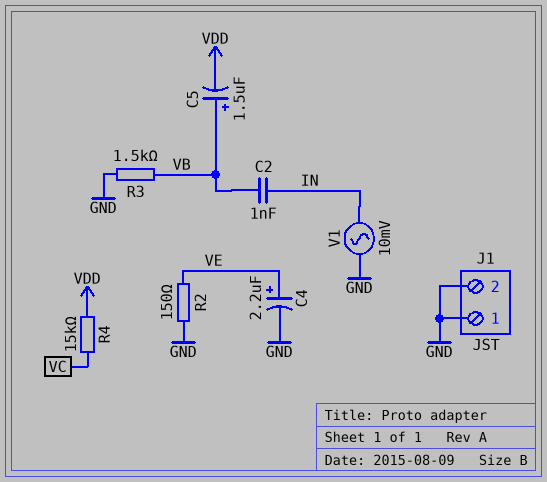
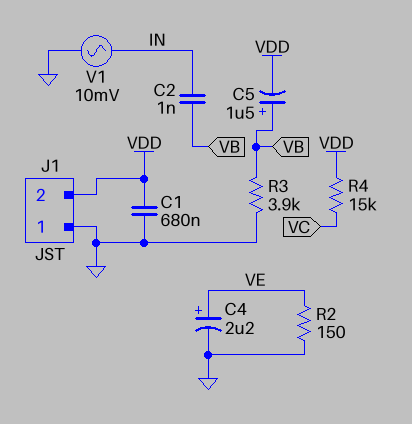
C1: none -> 680nF (GND, VDD)
J1 pin 2: GND -> VDD
R3: 1.5k (GND, VB) -> 3.9k (GND, VB)

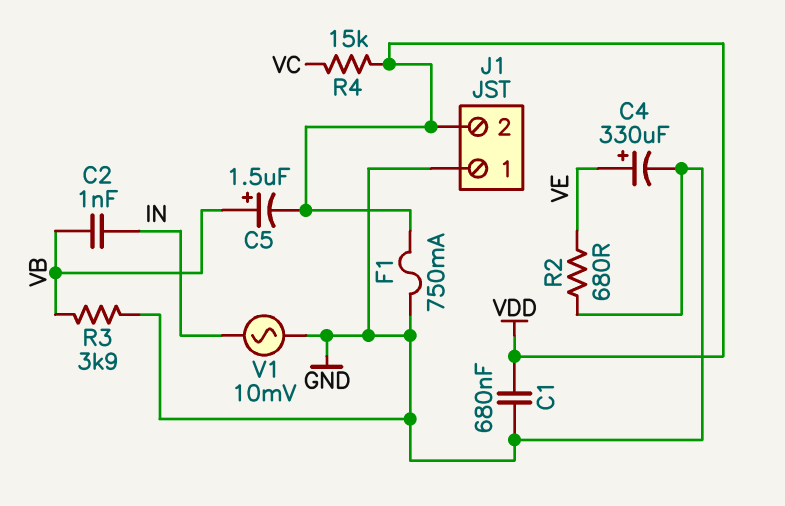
C4: 2.2uF (plus VE, minus GND) -> 330uF (plus VE, minus GND)
F1: none -> 750mA (GND, VDD)
R2: 150 (GND, VE) -> 680 (GND, VE)

